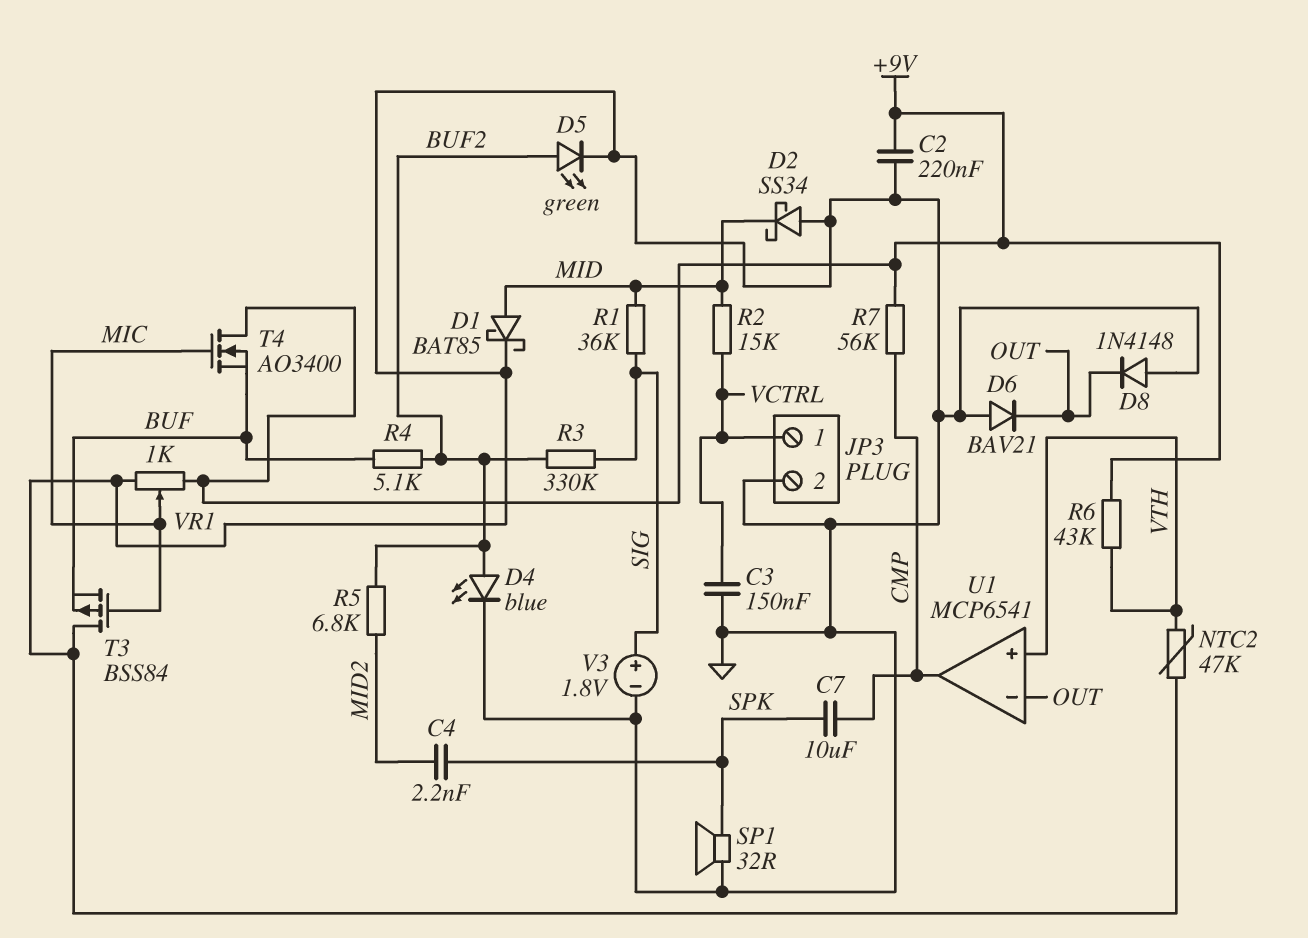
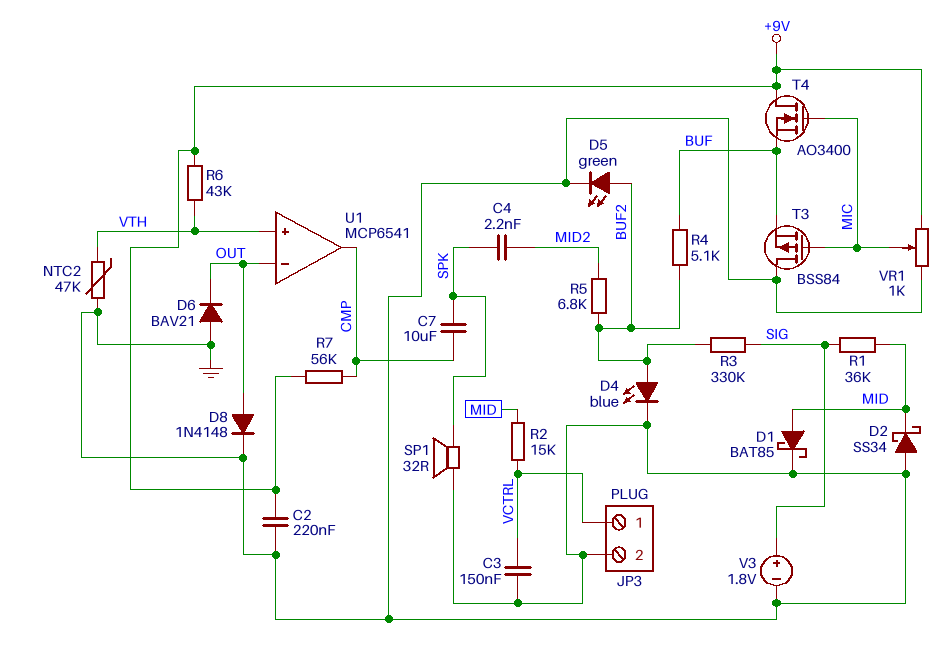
D8: diode 1N4148 (A GND, K OUT) -> diode 1N4148 (A OUT, K GND)

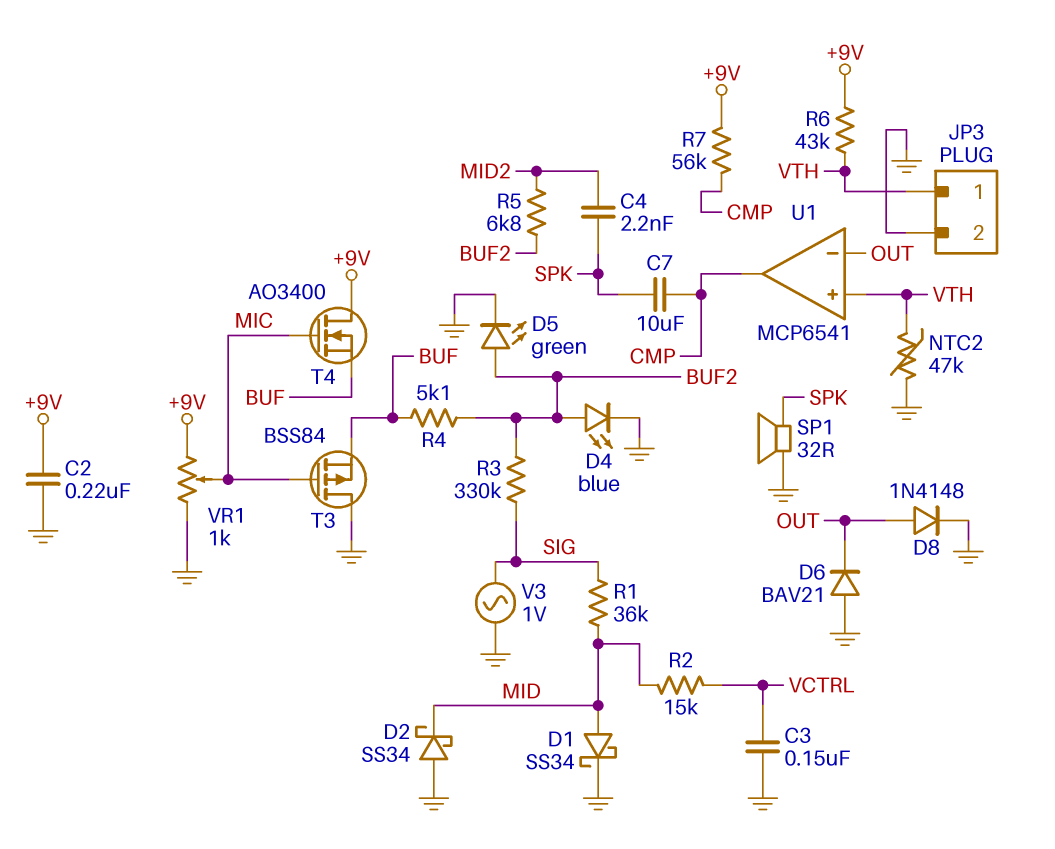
D1: schottky BAT85 (A MID, K GND) -> schottky SS34 (A MID, K GND)
JP3 pin 1: VCTRL -> VTH
V3: 1.8V (plus SIG, minus GND) -> AC 1V (GND, SIG)

